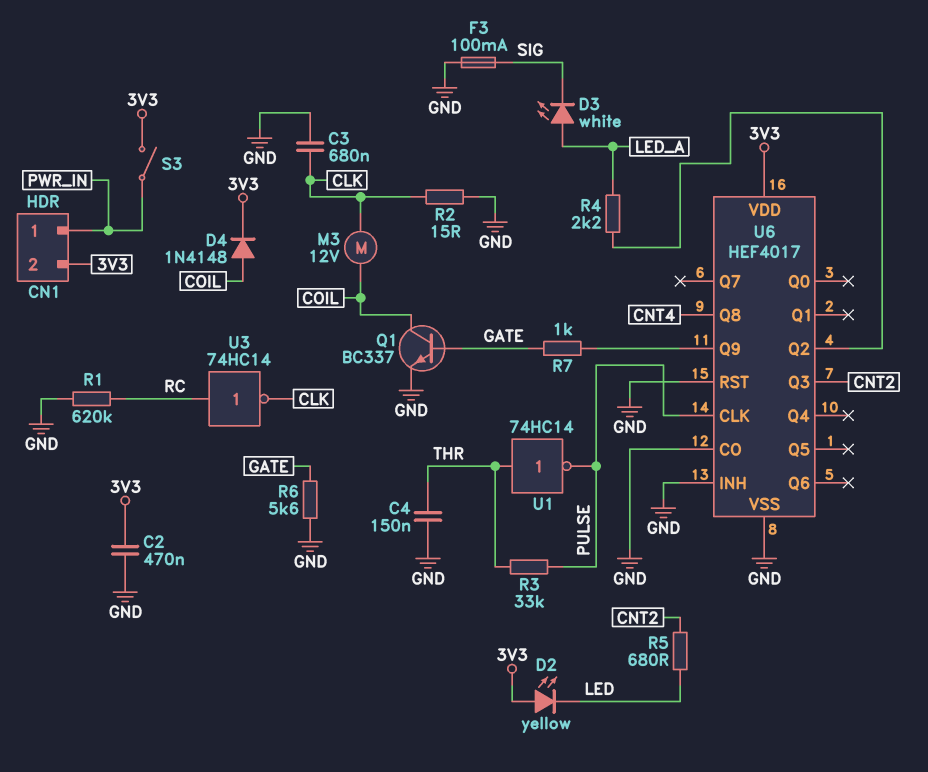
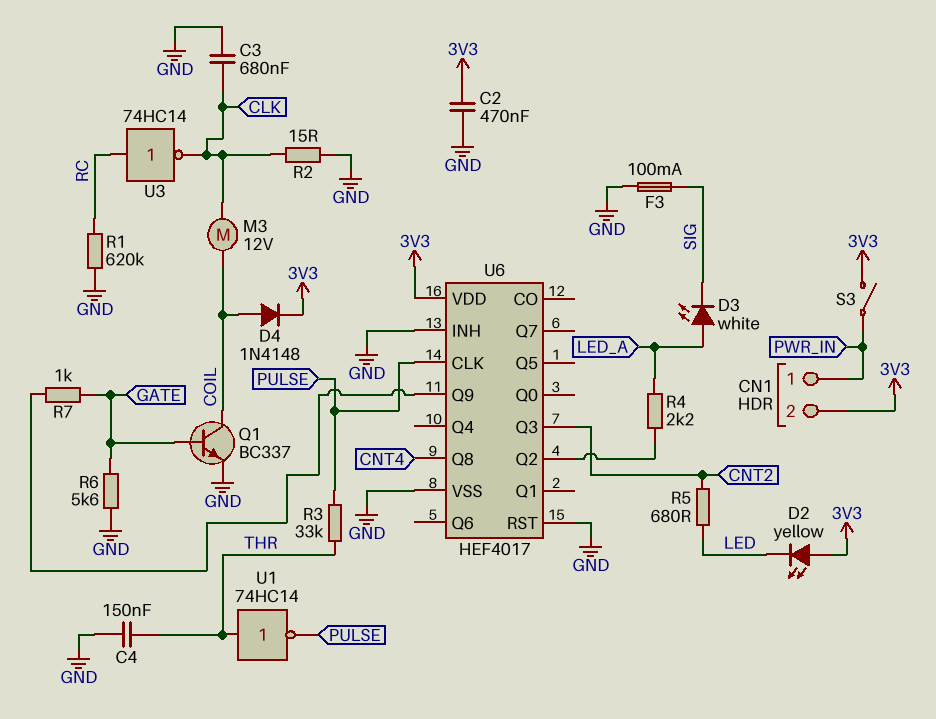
U6 pin CO: GND -> none

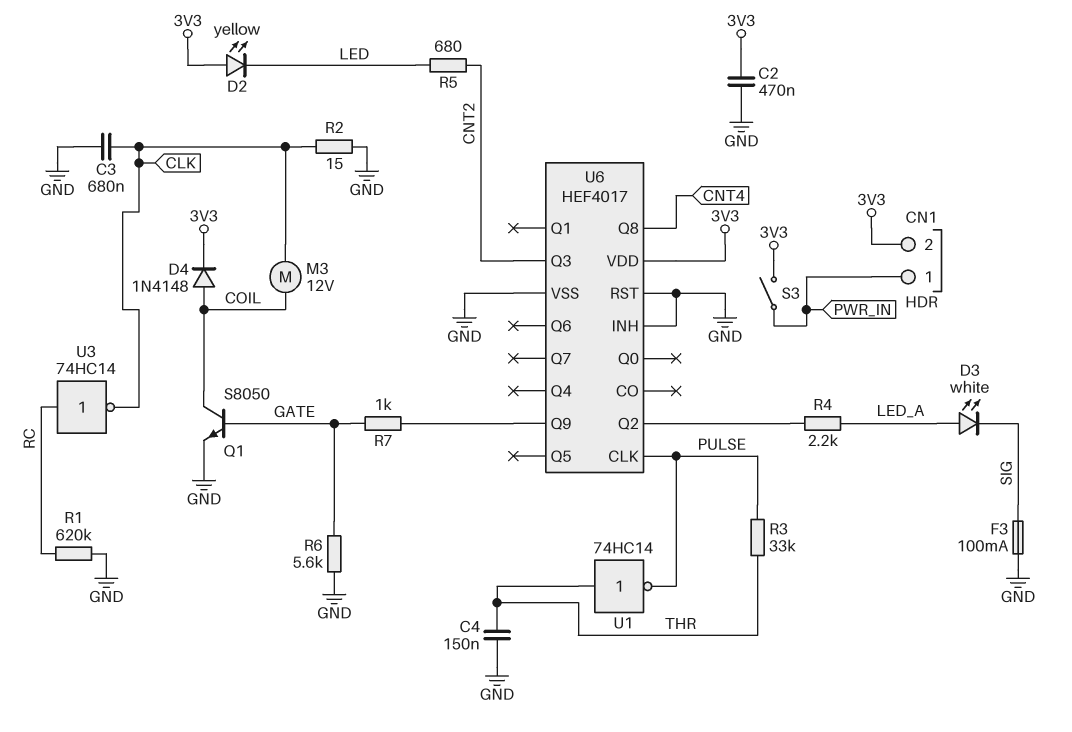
Q1: NPN BC337 (B GATE, C COIL, E GND) -> NPN S8050 (B GATE, C COIL, E GND)

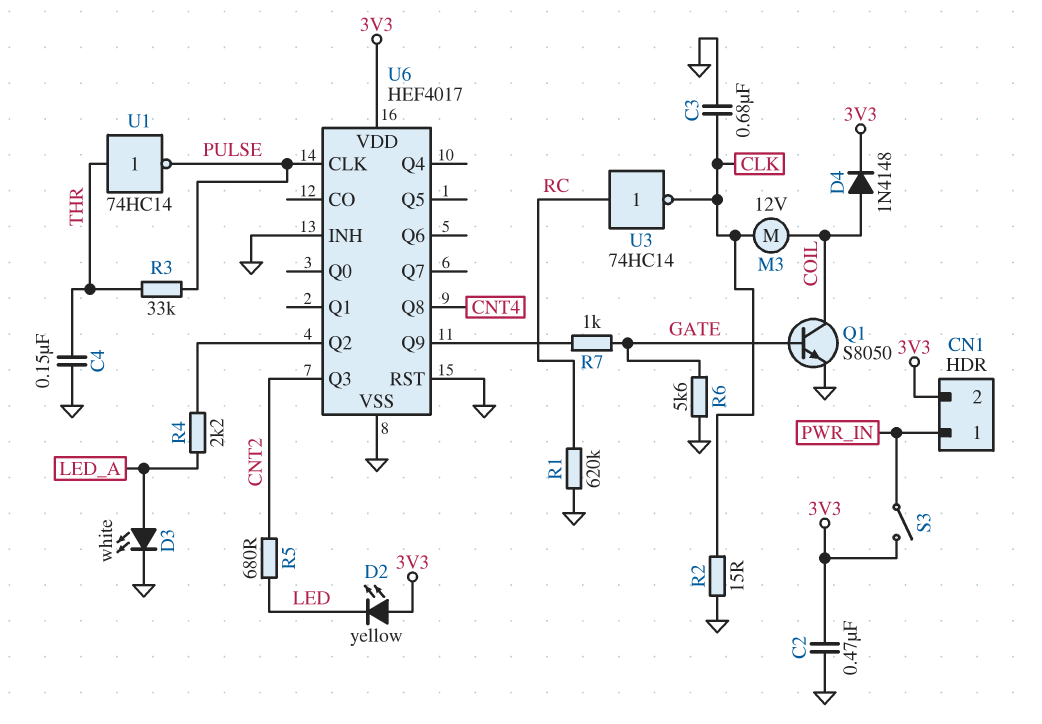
D3: LED white (A LED_A, K SIG) -> LED white (A LED_A, K GND)
F3: 100mA (GND, SIG) -> none

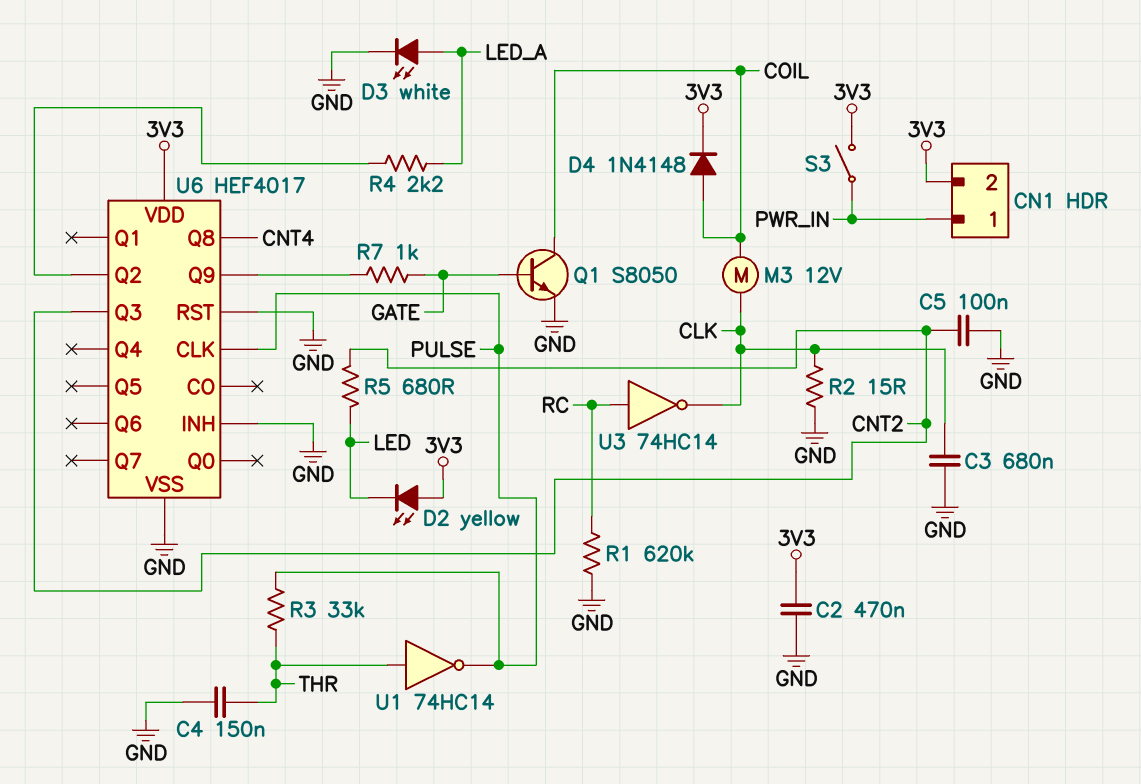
C5: none -> 100nF (CNT2, GND)
R6: 5.6k (GATE, GND) -> none

